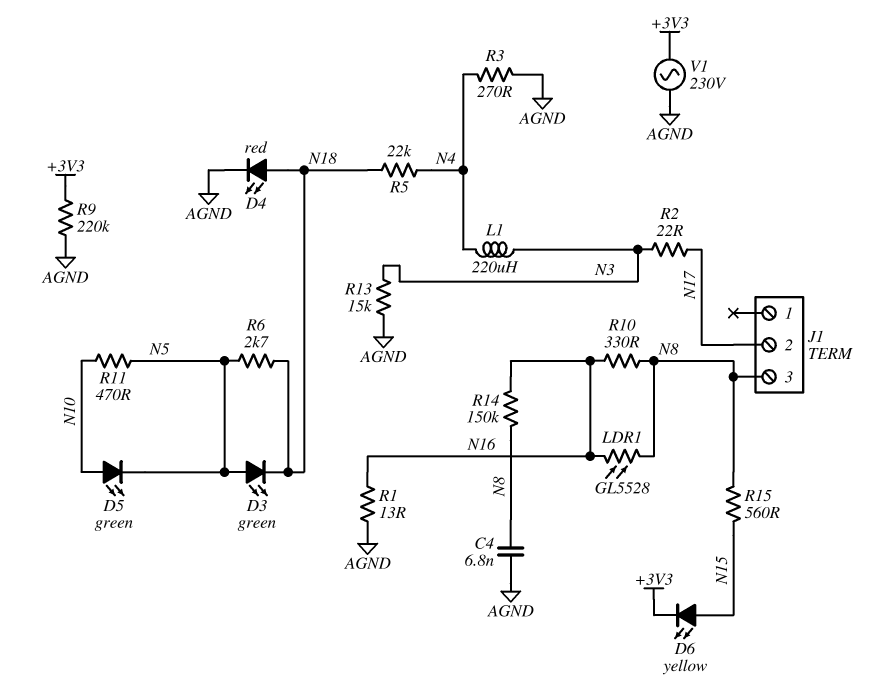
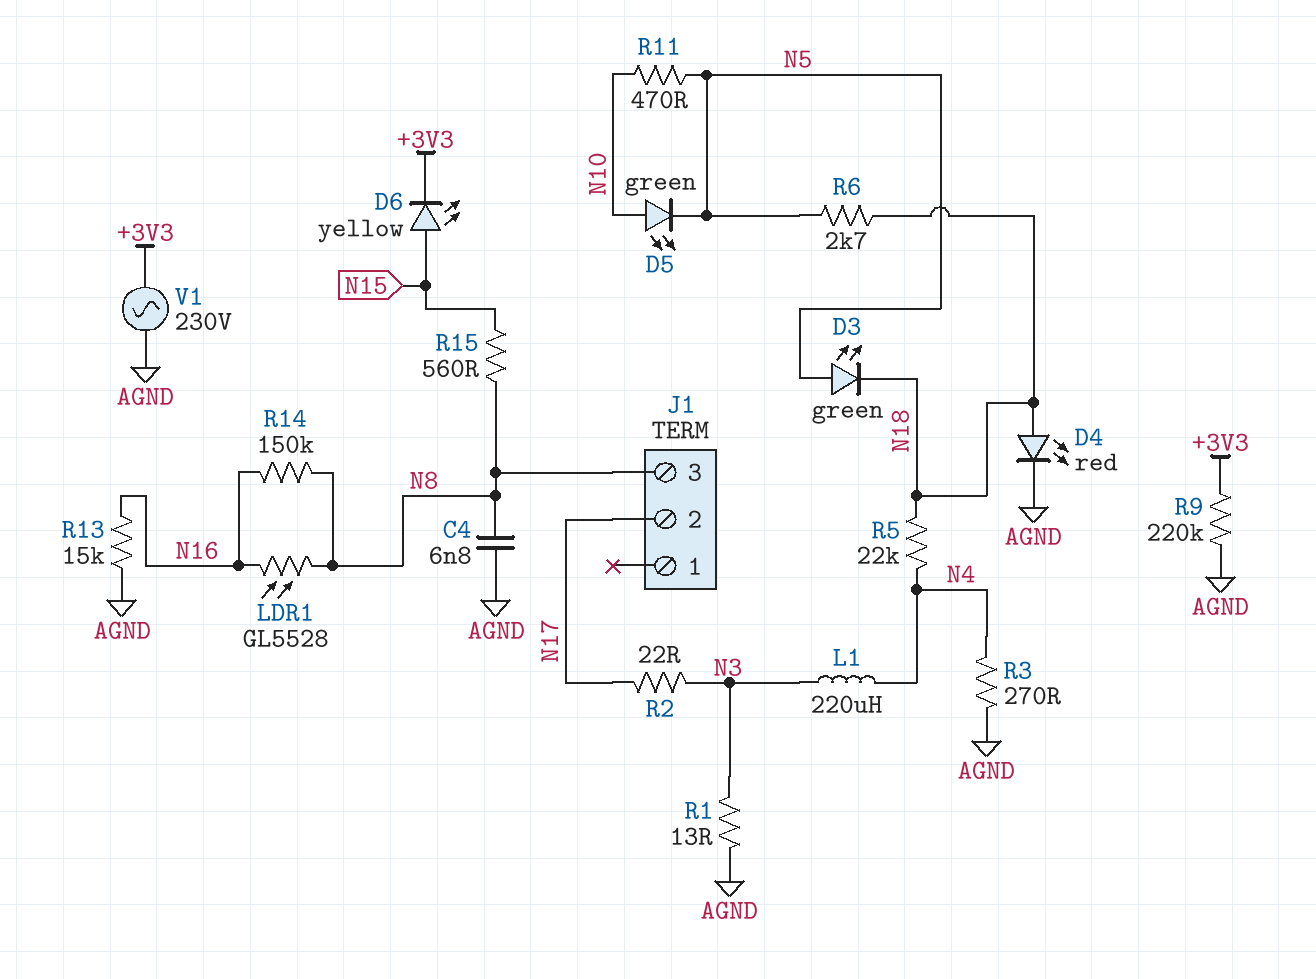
R1: 13 (AGND, N16) -> 13 (AGND, N3)
R10: 330 (N8, N16) -> none
R13: 15k (AGND, N3) -> 15k (AGND, N16)

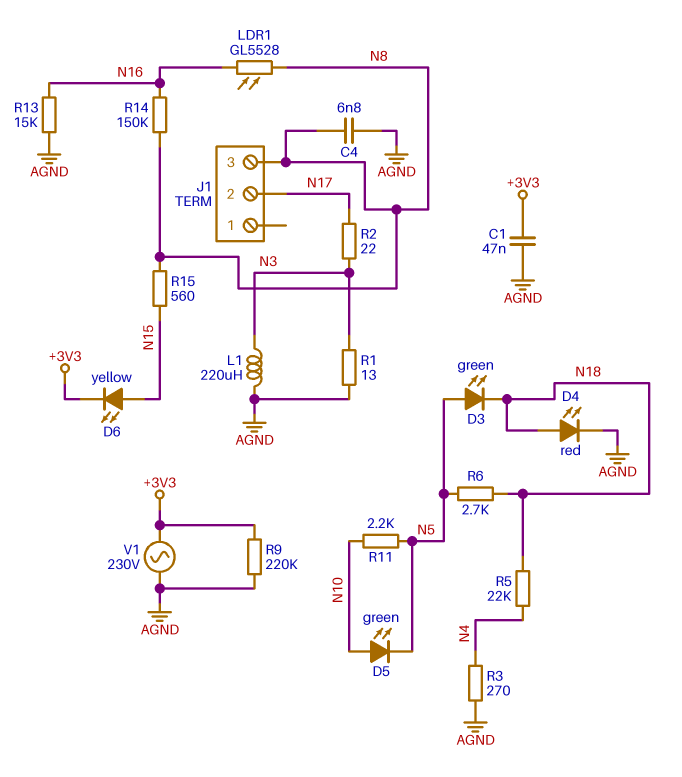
C1: none -> 47nF (+3V3, AGND)
L1: 220uH (N3, N4) -> 220uH (AGND, N3)
R11: 470 (N5, N10) -> 2.2k (N5, N10)

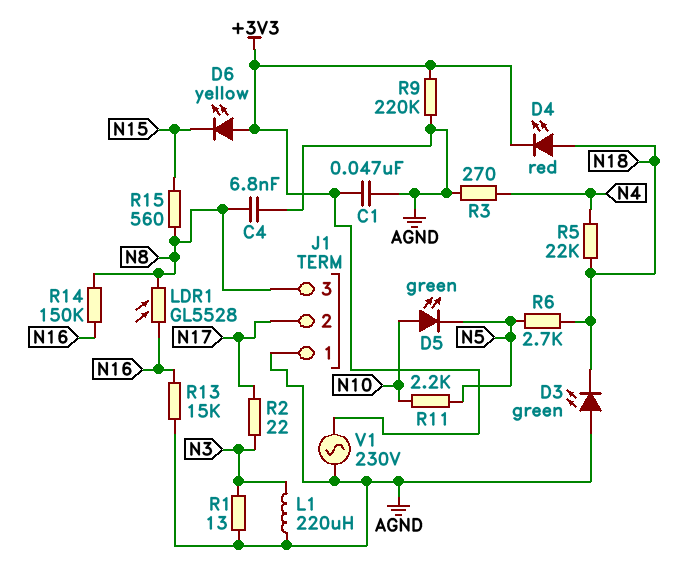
D3: LED green (A N5, K N18) -> LED green (A AGND, K N18)
D4: LED red (A N18, K AGND) -> LED red (A N18, K +3V3)
D6: LED yellow (A N15, K +3V3) -> LED yellow (A +3V3, K N15)
J1 pin 1: none -> AGND

